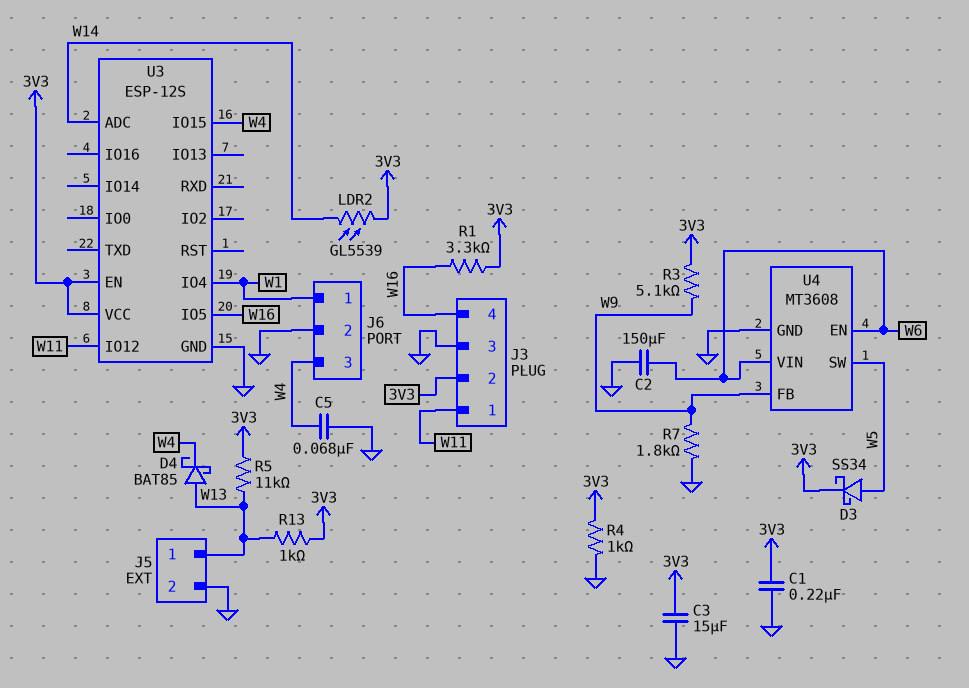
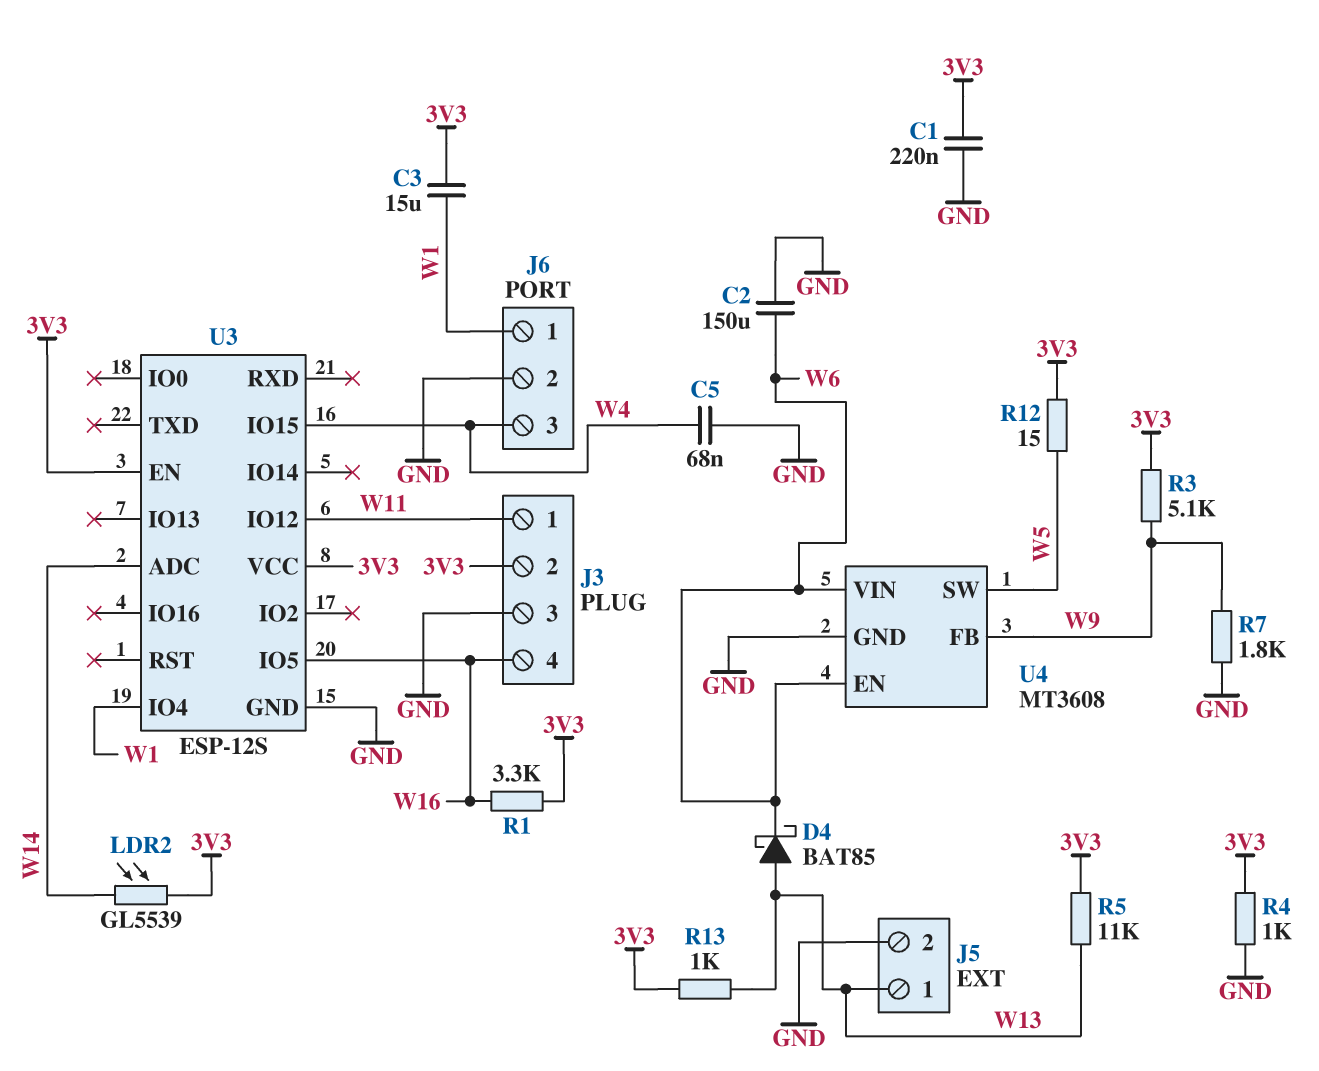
C3: 15uF (3V3, GND) -> 15uF (3V3, W1)
D3: schottky SS34 (A W5, K 3V3) -> none
D4: schottky BAT85 (A W13, K W4) -> schottky BAT85 (A W13, K W6)
R12: none -> 15 (3V3, W5)

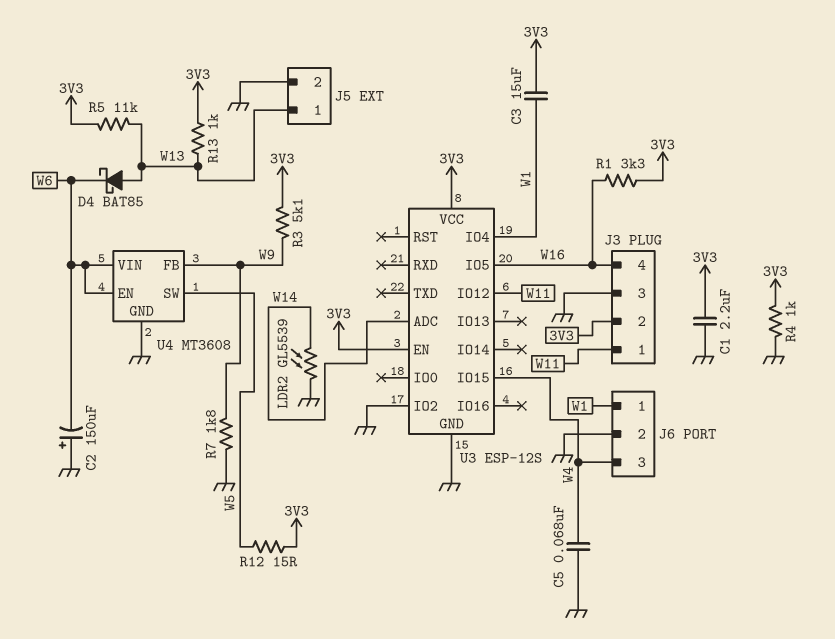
C1: 220nF (3V3, GND) -> 2.2uF (3V3, GND)
C2: 150uF (GND, W6) -> 150uF (plus GND, minus W6)
LDR2: GL5539 (3V3, W14) -> GL5539 (GND, W14)
U3 pin IO2: none -> GND

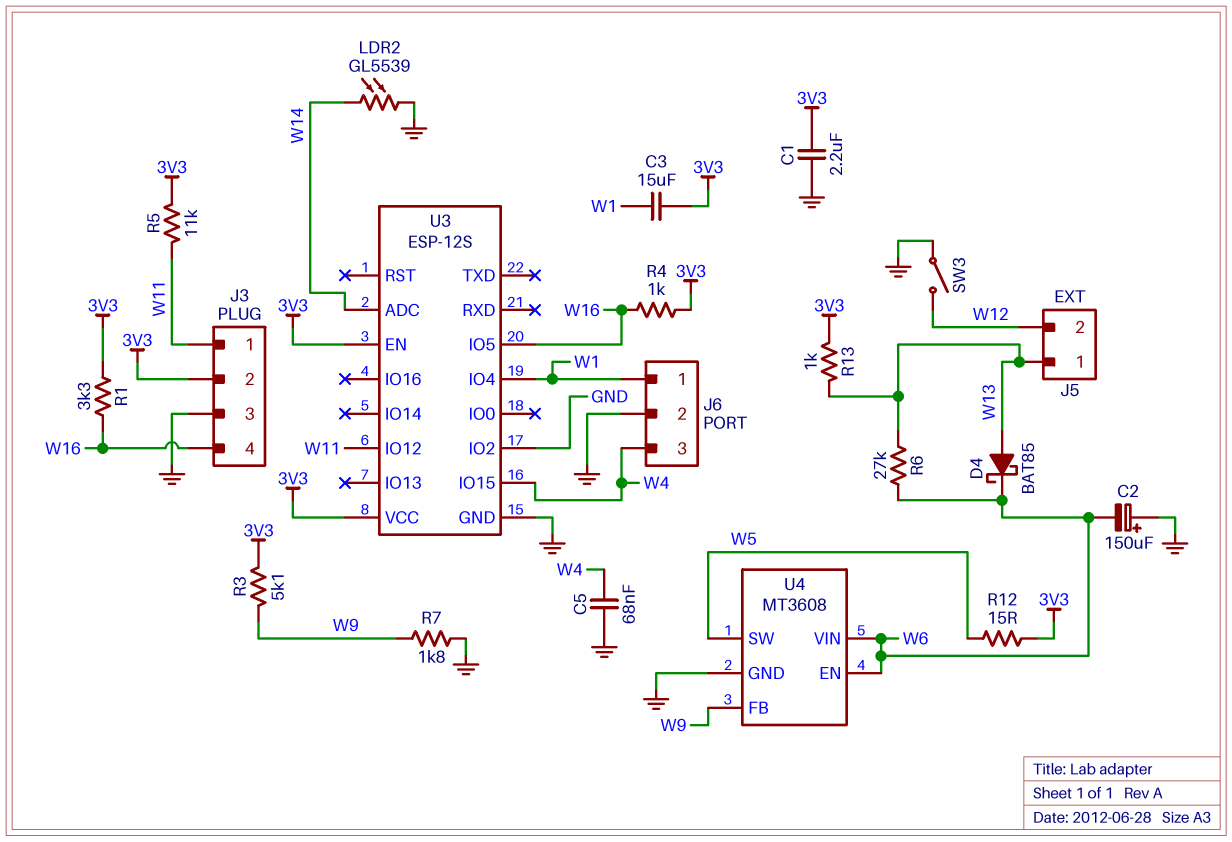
J5 pin 2: GND -> W12
R4: 1k (3V3, GND) -> 1k (3V3, W16)
R5: 11k (3V3, W13) -> 11k (3V3, W11)
R6: none -> 27k (W6, W13)
SW3: none -> switch (GND, W12)

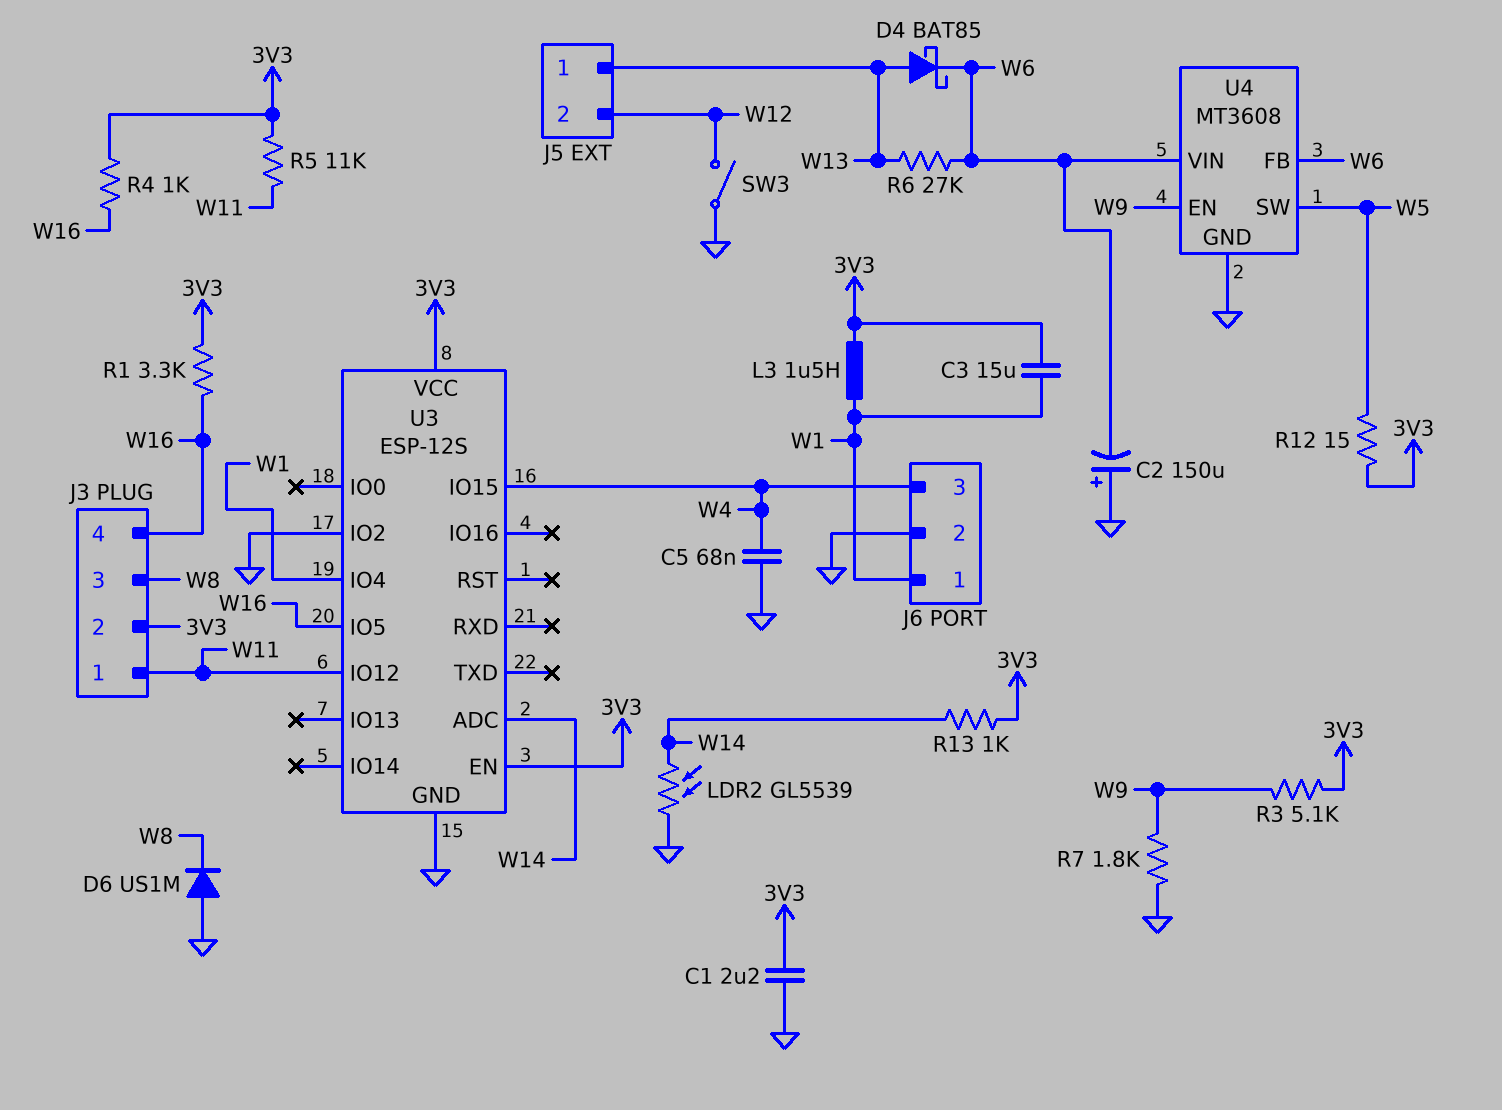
D6: none -> diode US1M (A GND, K W8)
J3 pin 3: GND -> W8
L3: none -> 1.5uH (3V3, W1)
R13: 1k (3V3, W13) -> 1k (3V3, W14)
U4 pin EN: W6 -> W9
U4 pin FB: W9 -> W6

